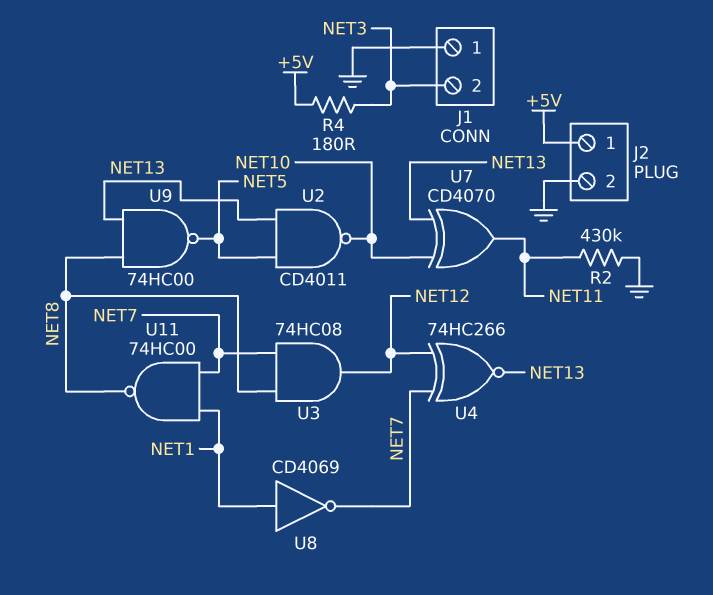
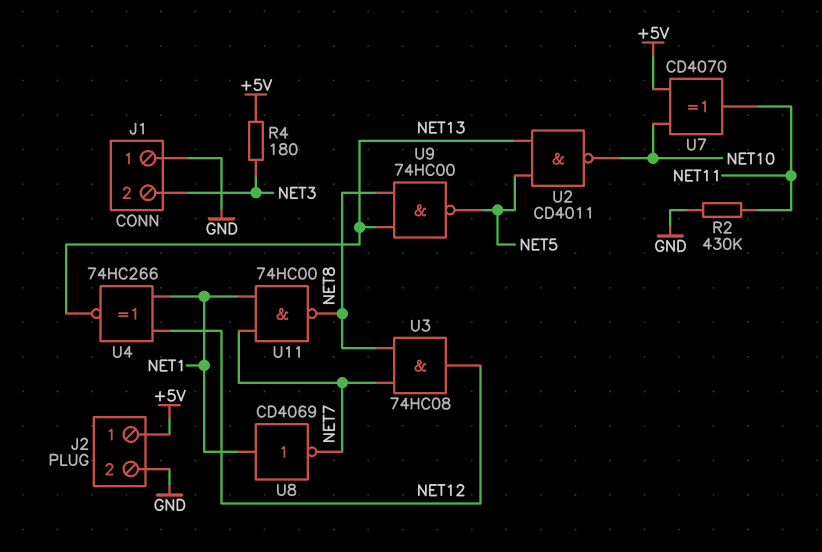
U4: XNOR 74HC266 (in NET7, in NET12, out NET13) -> XNOR 74HC266 (in NET1, in NET12, out NET13)
U7: XOR CD4070 (in NET10, in NET13, out NET11) -> XOR CD4070 (in +5V, in NET10, out NET11)

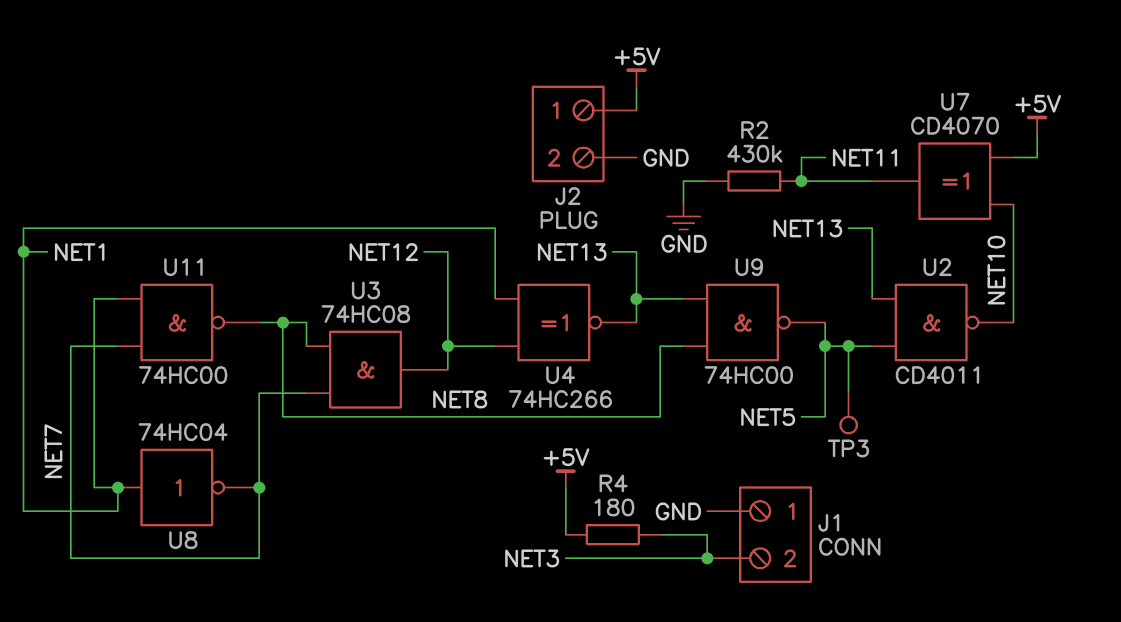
TP3: none -> test point (NET5)
U8: NOT CD4069 (in NET1, out NET7) -> NOT 74HC04 (in NET1, out NET7)

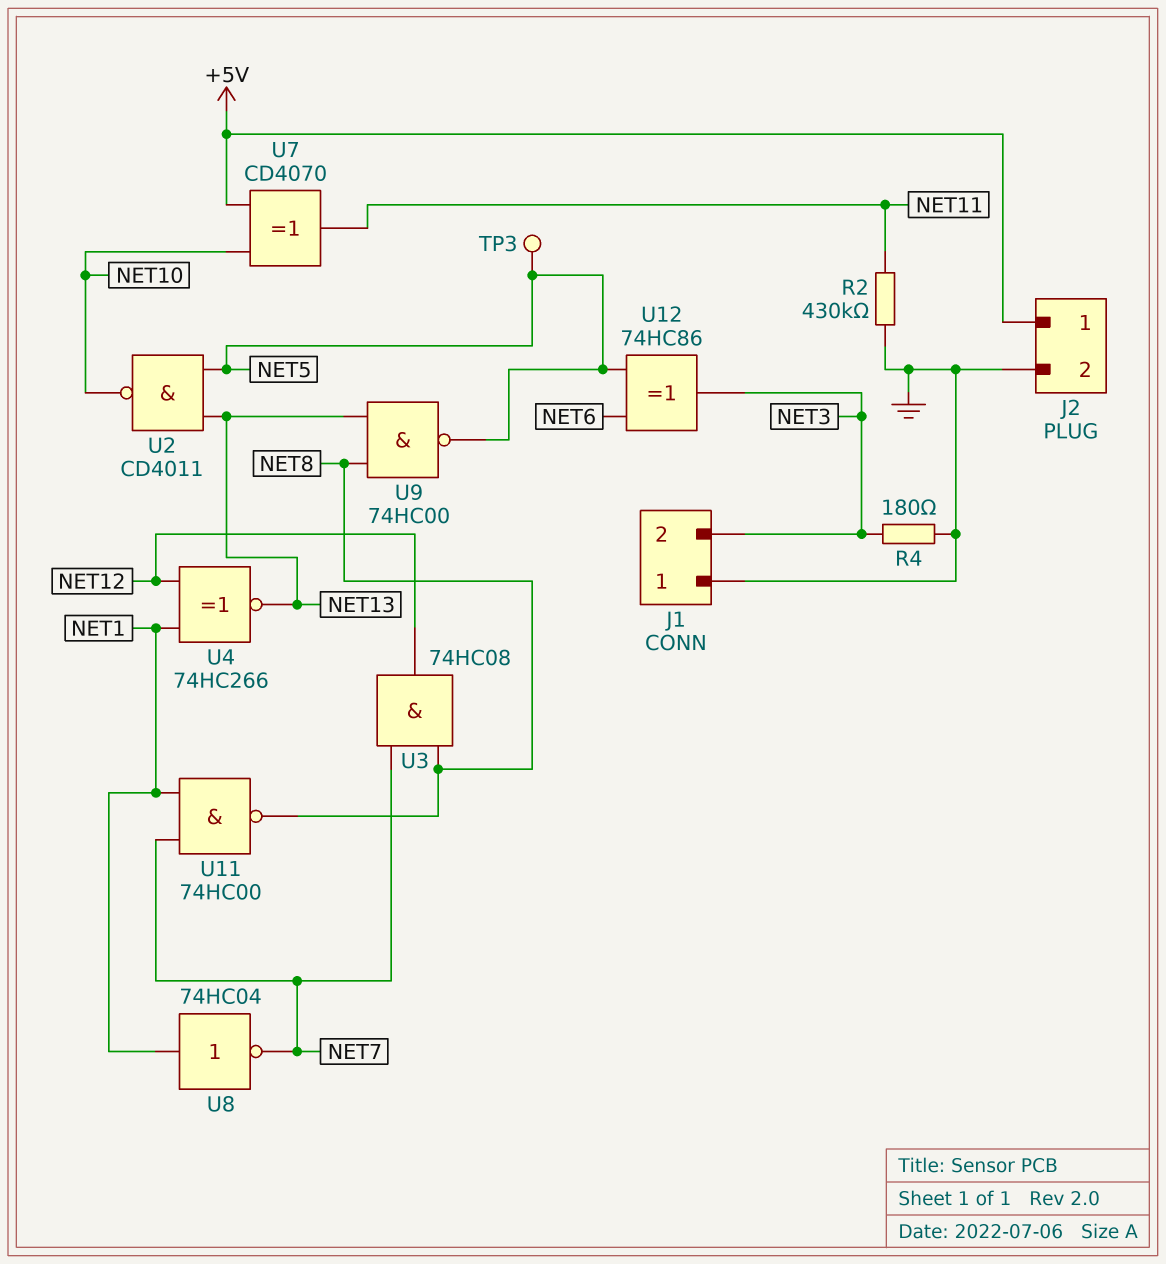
R4: 180 (+5V, NET3) -> 180 (GND, NET3)
U12: none -> XOR 74HC86 (in NET5, in NET6, out NET3)

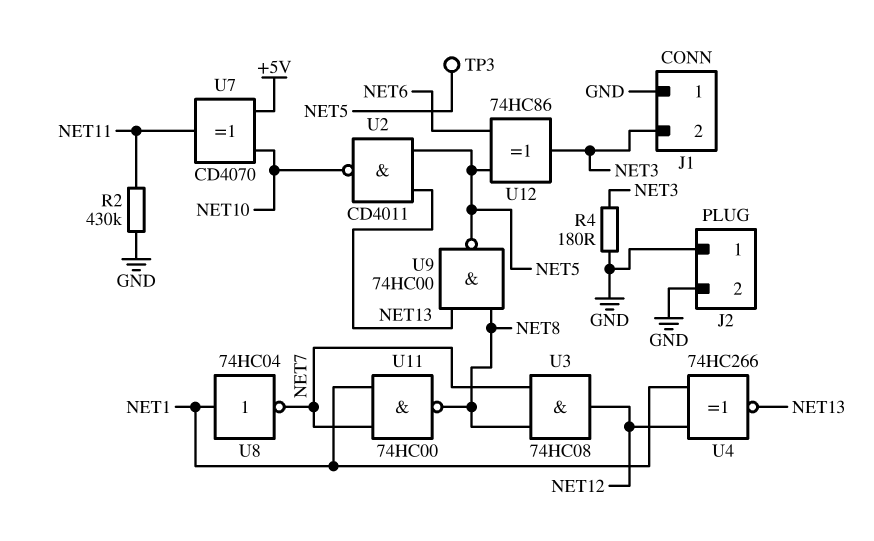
J2 pin 1: +5V -> GND

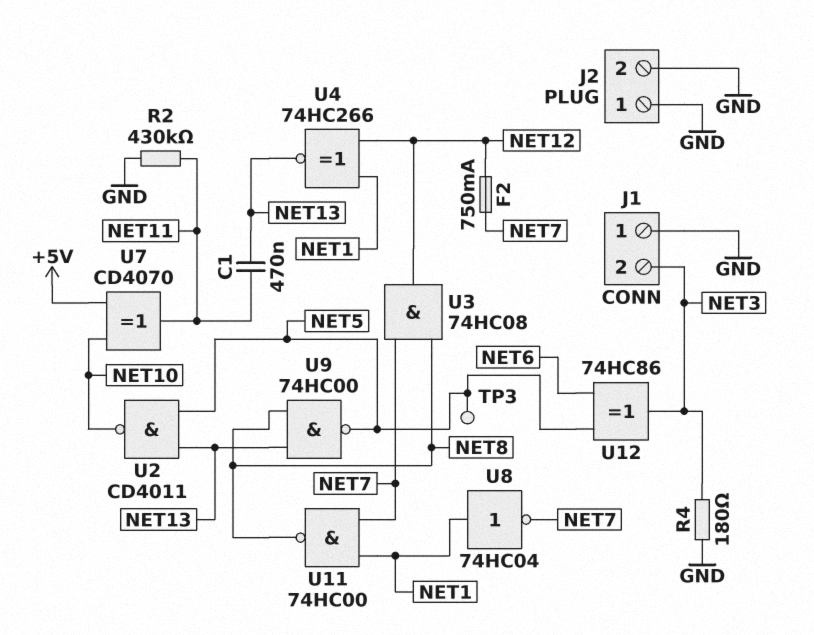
C1: none -> 470nF (NET11, NET13)
F2: none -> 750mA (NET7, NET12)

